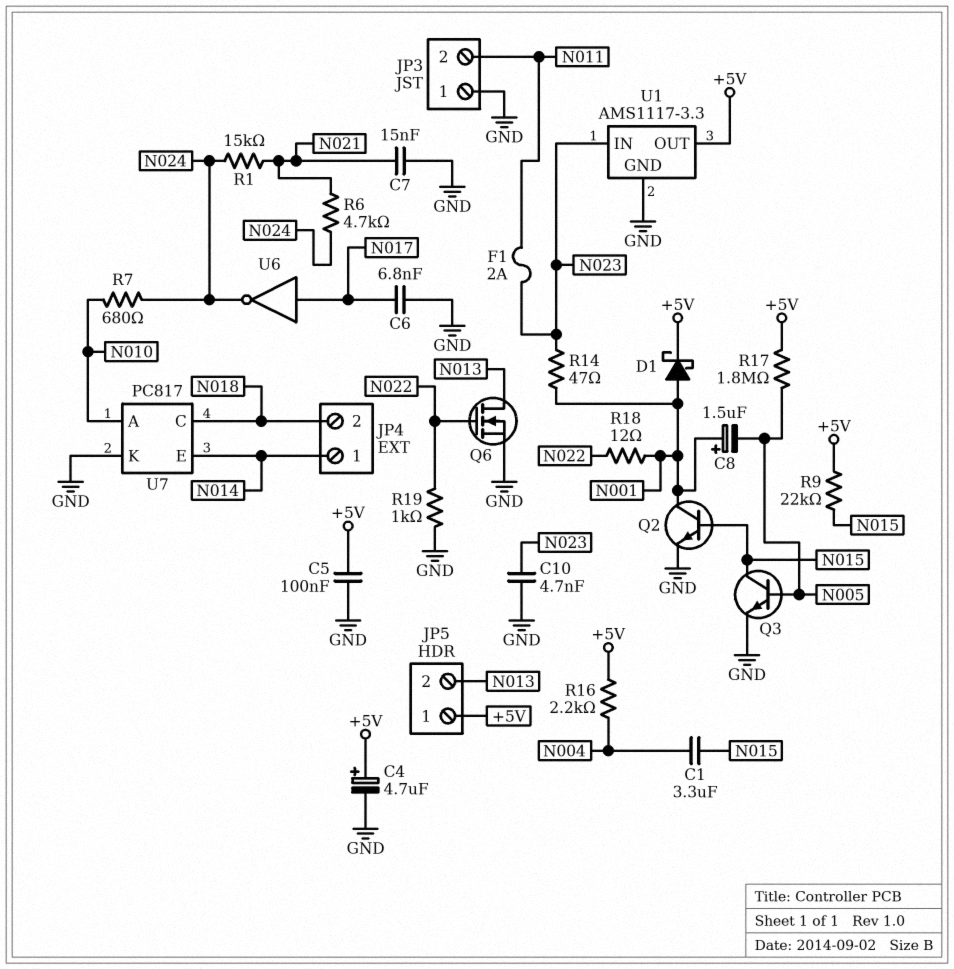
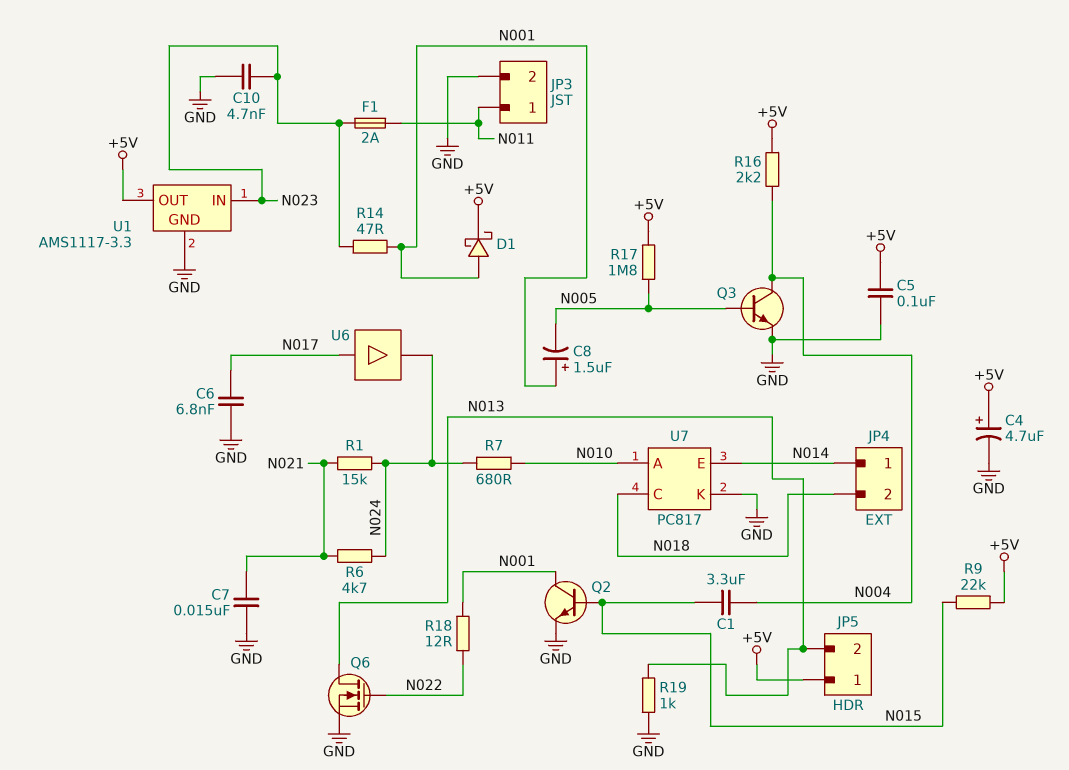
JP3 pin 1: GND -> N011
JP3 pin 2: N011 -> GND
Q3: NPN (B N005, C N015, E GND) -> NPN (B N005, C N004, E GND)
R19: 1k (GND, N022) -> 1k (GND, N013)
U6: NOT (in N017, out N024) -> buffer (in N017, out N024)

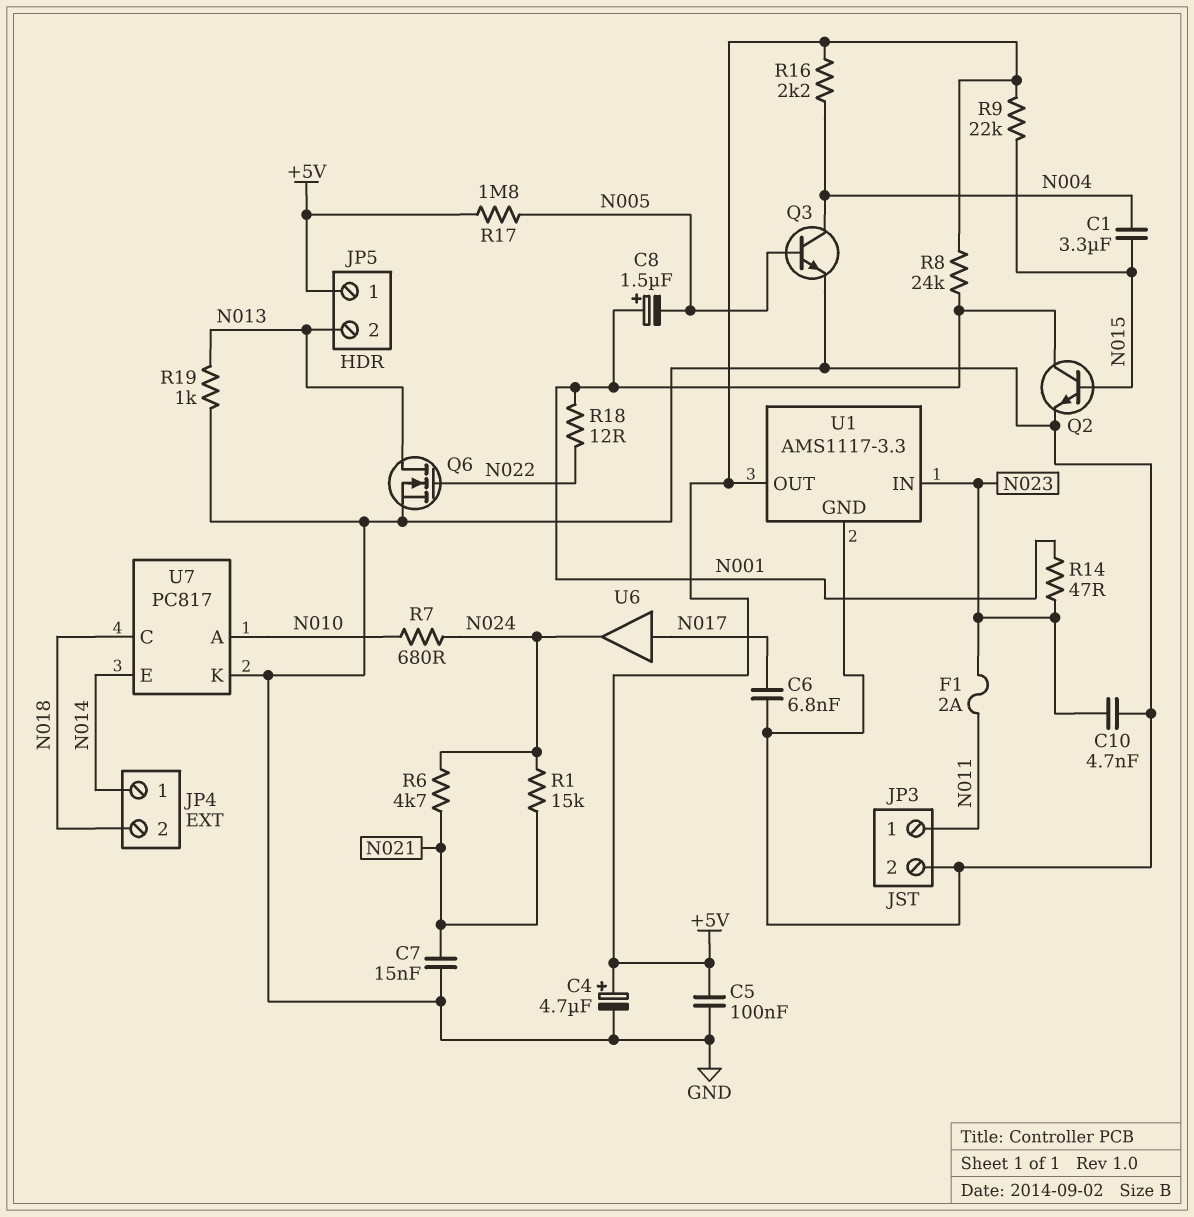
D1: schottky (A N001, K +5V) -> none
R8: none -> 24k (+5V, N001)

